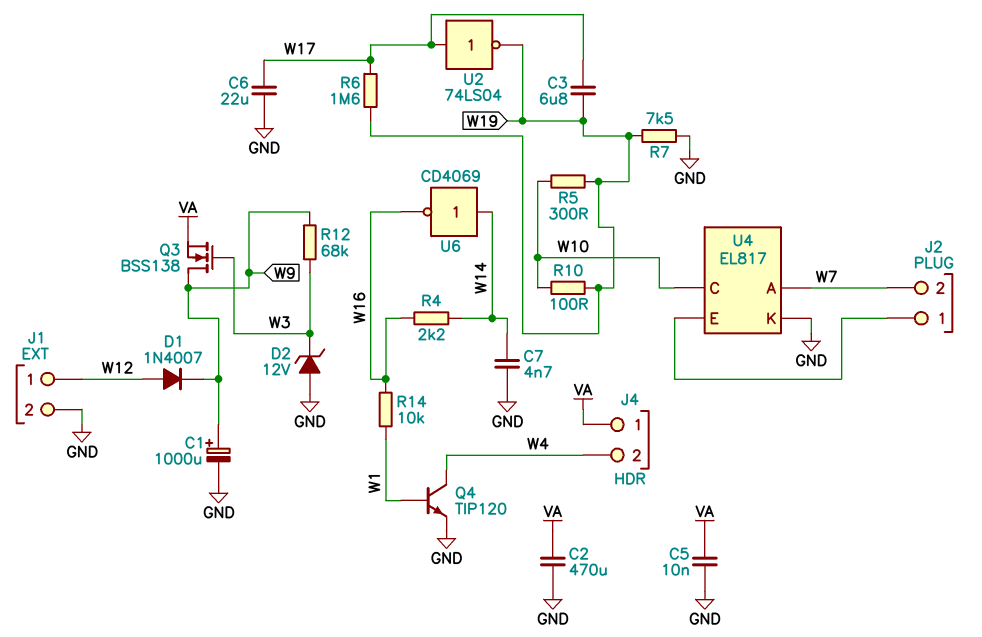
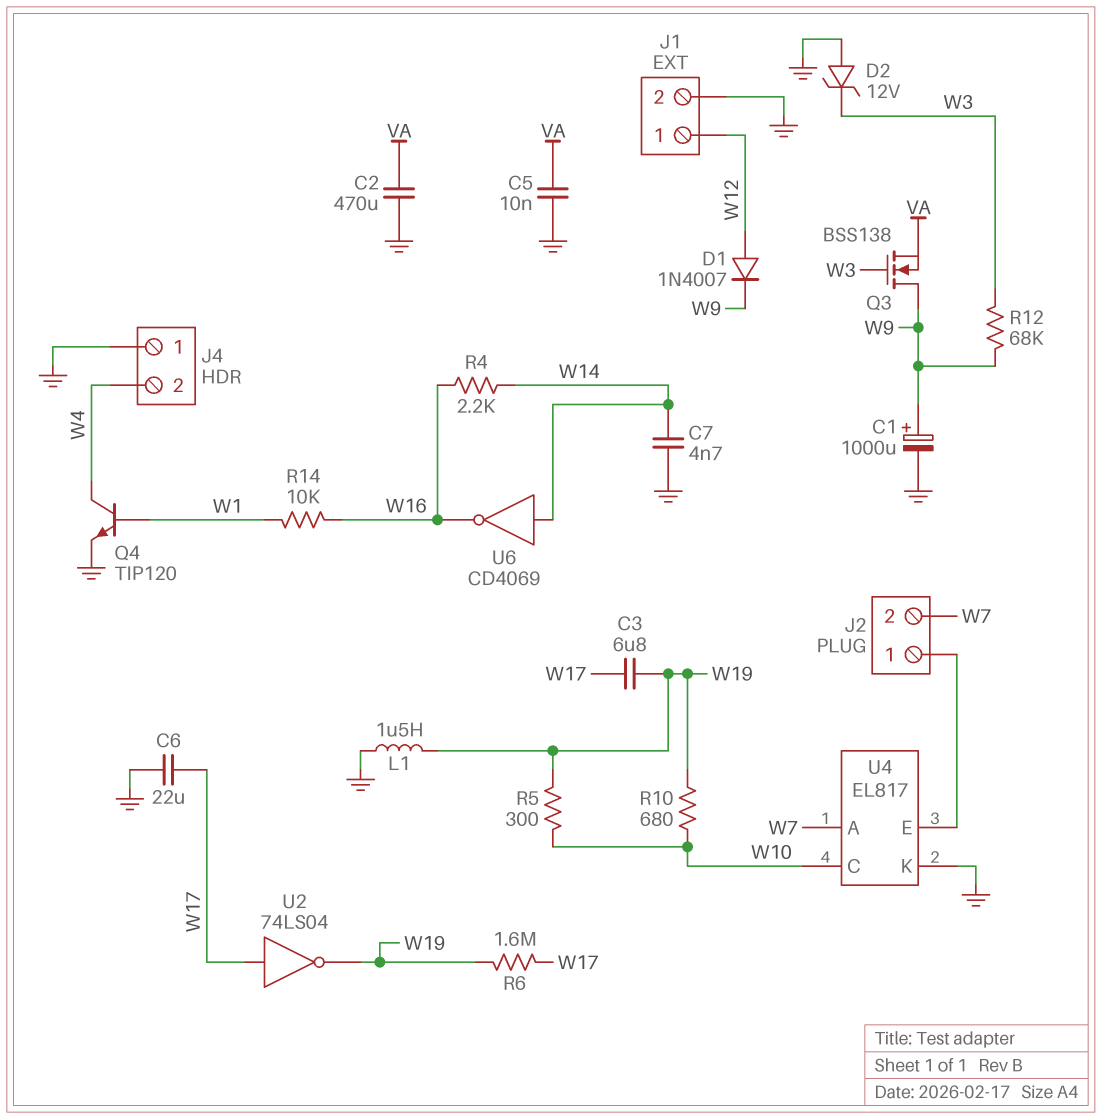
J4 pin 1: VA -> GND
L1: none -> 1.5uH (GND, W19)
R7: 7.5k (GND, W19) -> none
R10: 100 (W10, W19) -> 680 (W10, W19)

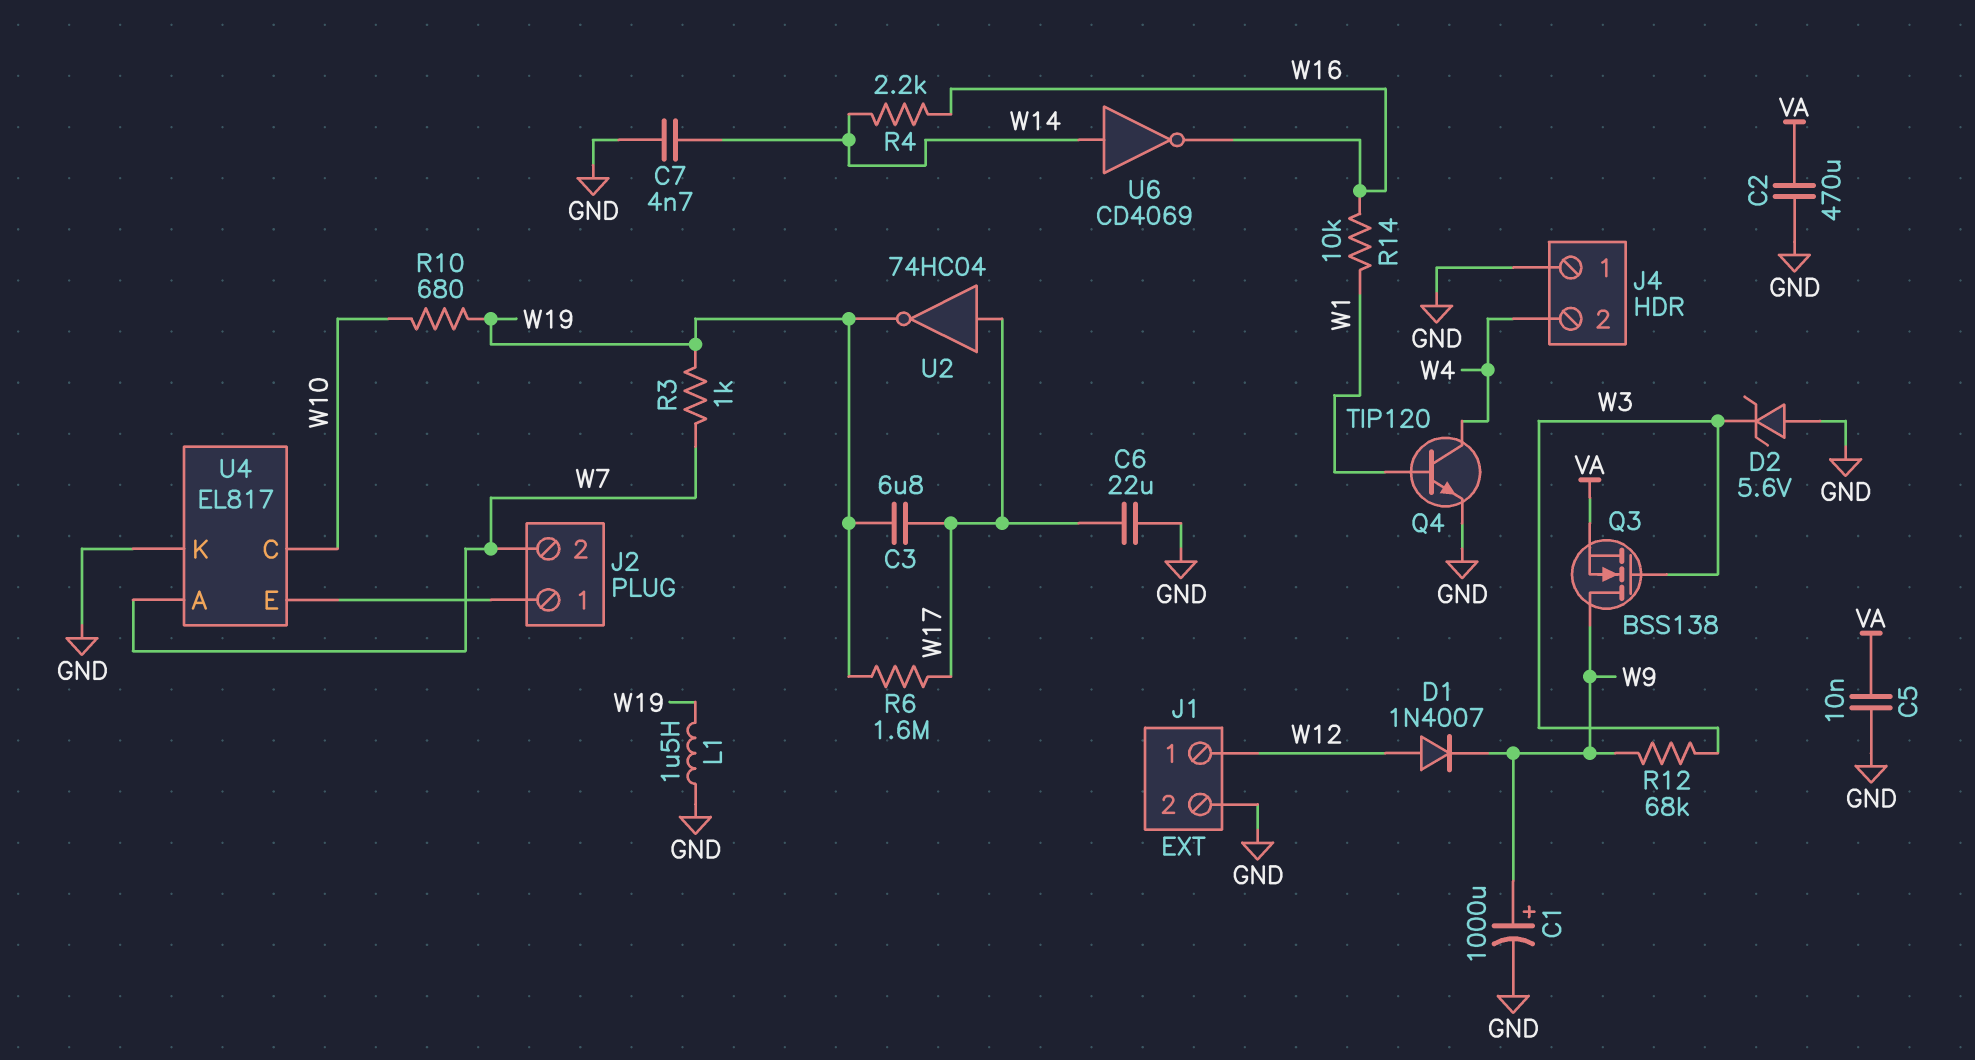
D2: zener 12V (A GND, K W3) -> zener 5.6V (A GND, K W3)
R3: none -> 1k (W7, W19)
R5: 300 (W10, W19) -> none
U2: NOT 74LS04 (in W17, out W19) -> NOT 74HC04 (in W17, out W19)

